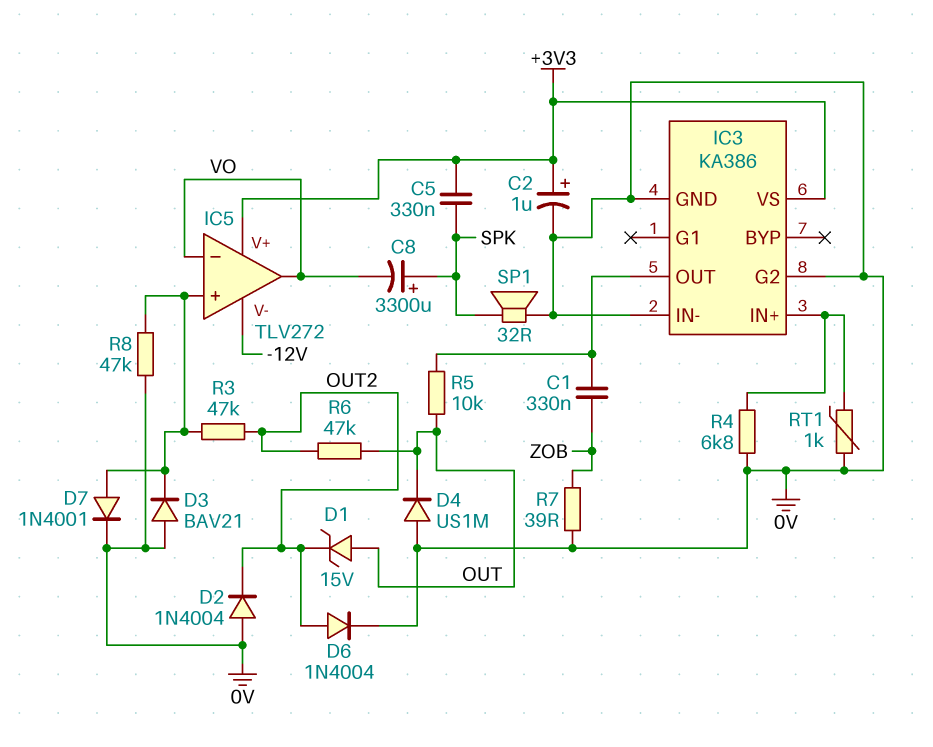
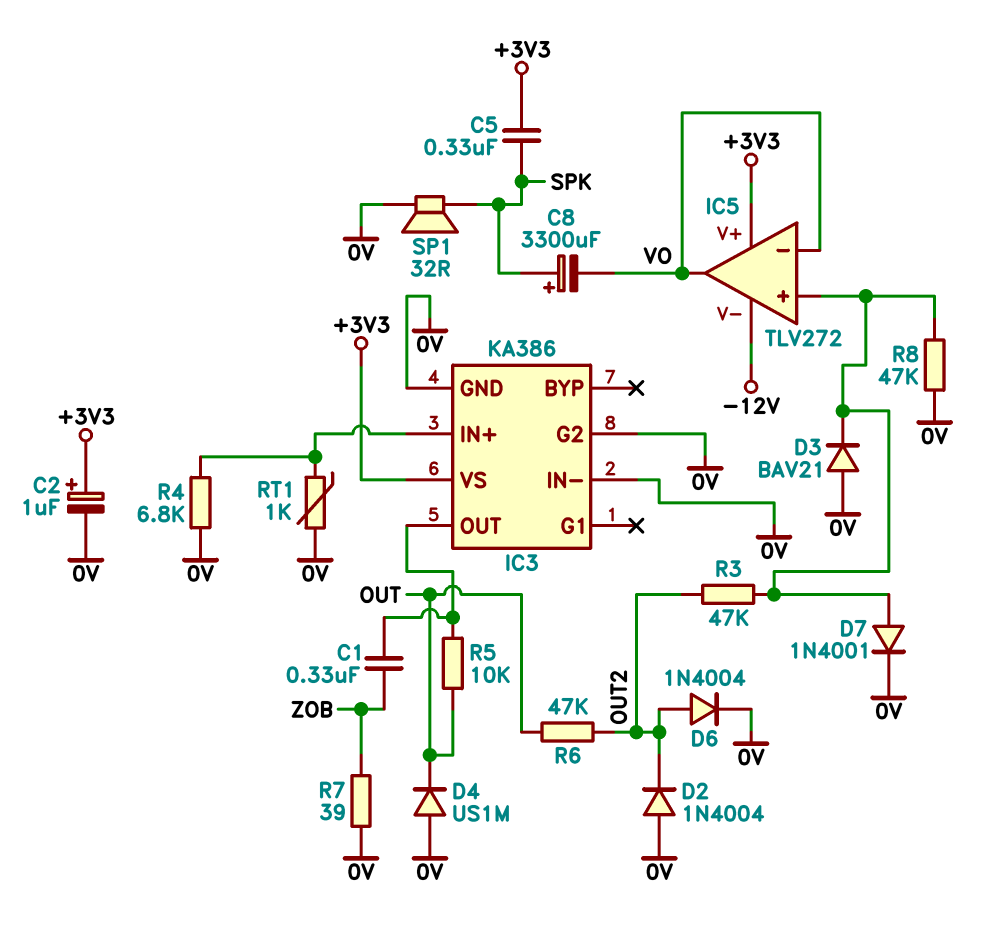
D1: zener 15V (A OUT, K OUT2) -> none

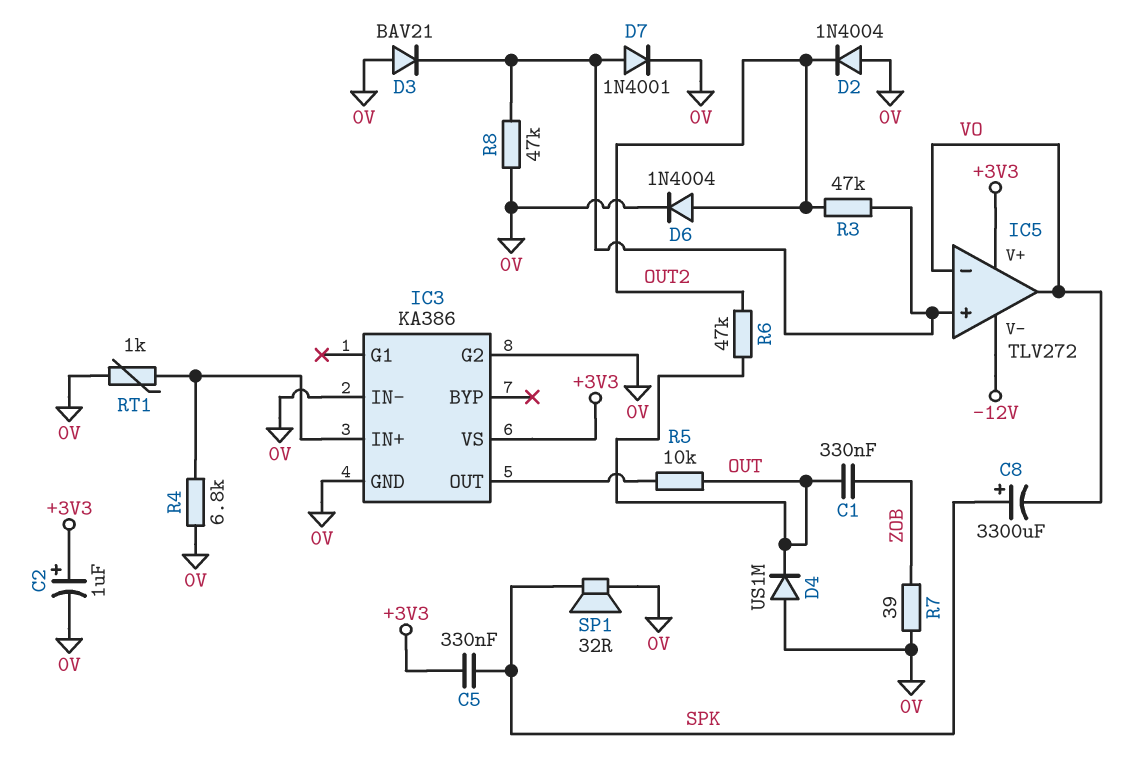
C1: 330nF (IC3/OUT, ZOB) -> 330nF (OUT, ZOB)

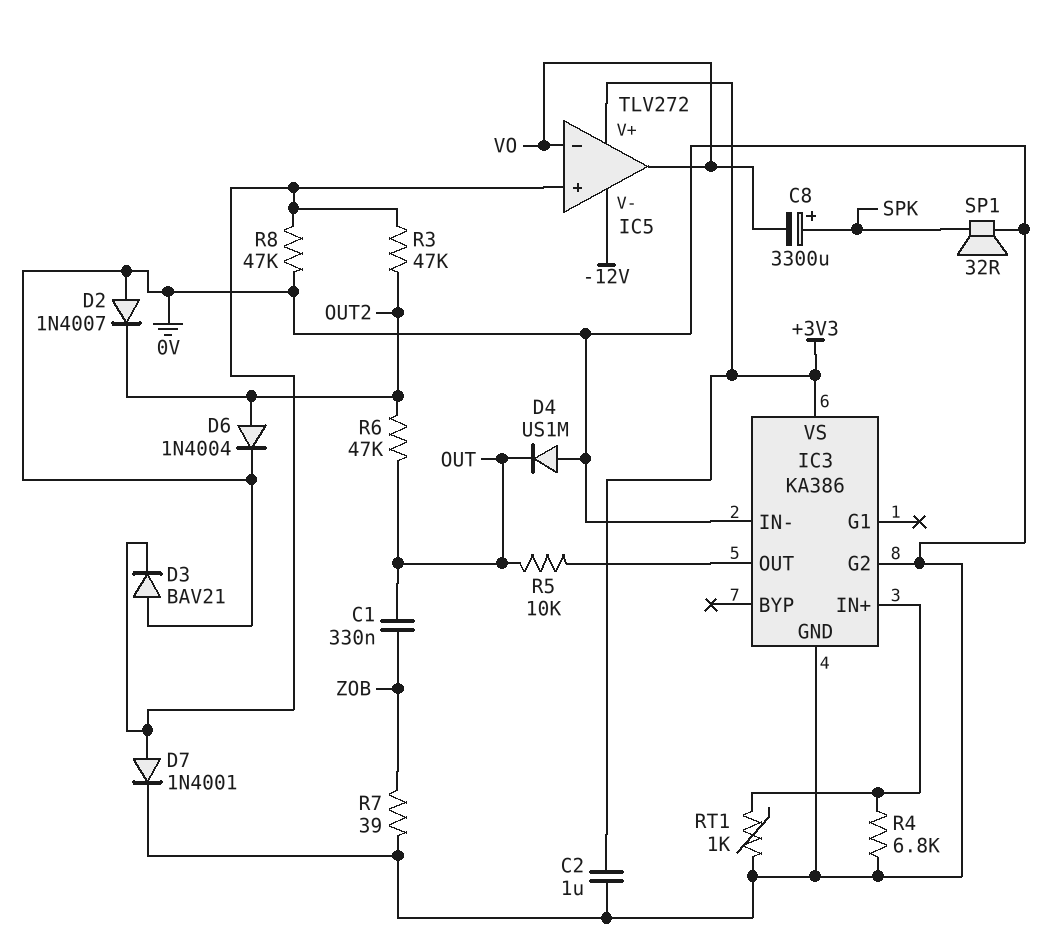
C2: 1uF (plus +3V3, minus 0V) -> 1uF (+3V3, 0V)
C5: 330nF (+3V3, SPK) -> none
D2: diode 1N4004 (A 0V, K OUT2) -> diode 1N4007 (A 0V, K OUT2)

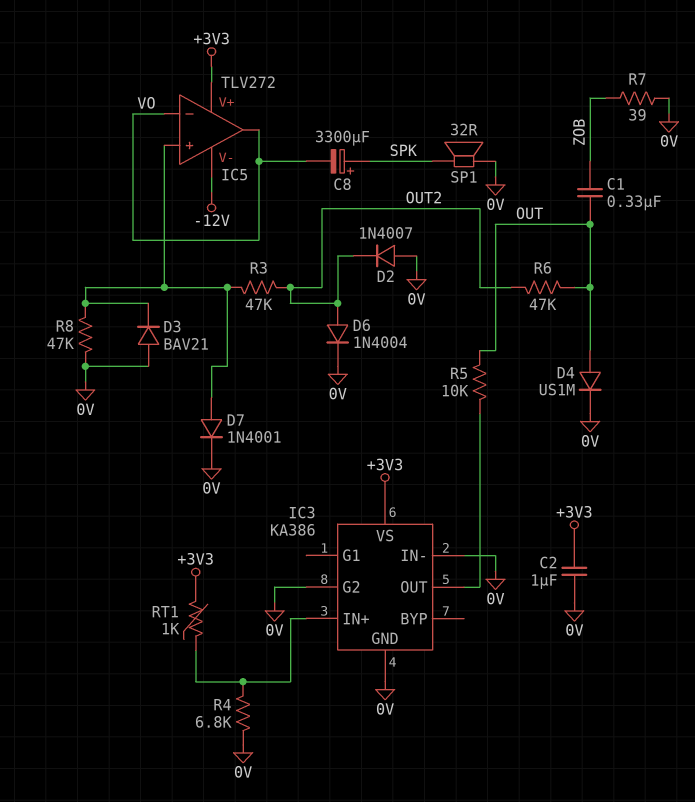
D4: diode US1M (A 0V, K OUT) -> diode US1M (A OUT, K 0V)
RT1: 1k (0V, IC3/IN+) -> 1k (+3V3, IC3/IN+)

